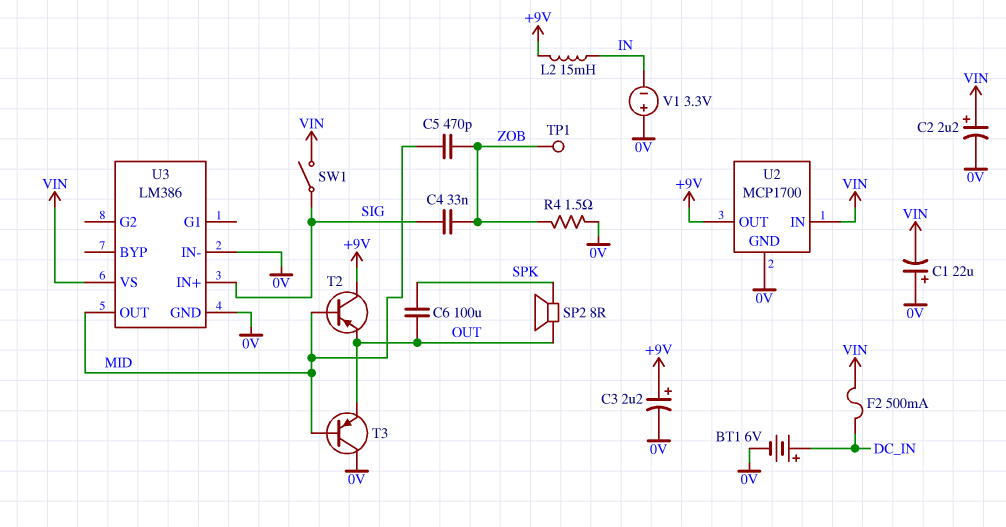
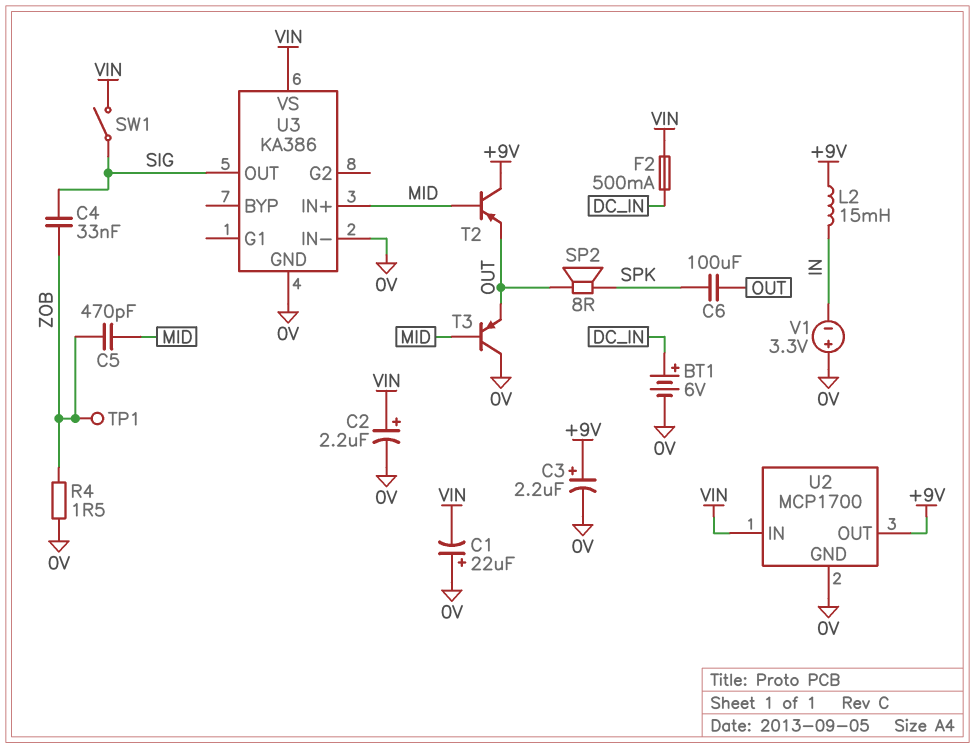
U3: LM386 -> KA386
U3 pin IN+: SIG -> MID
U3 pin OUT: MID -> SIG

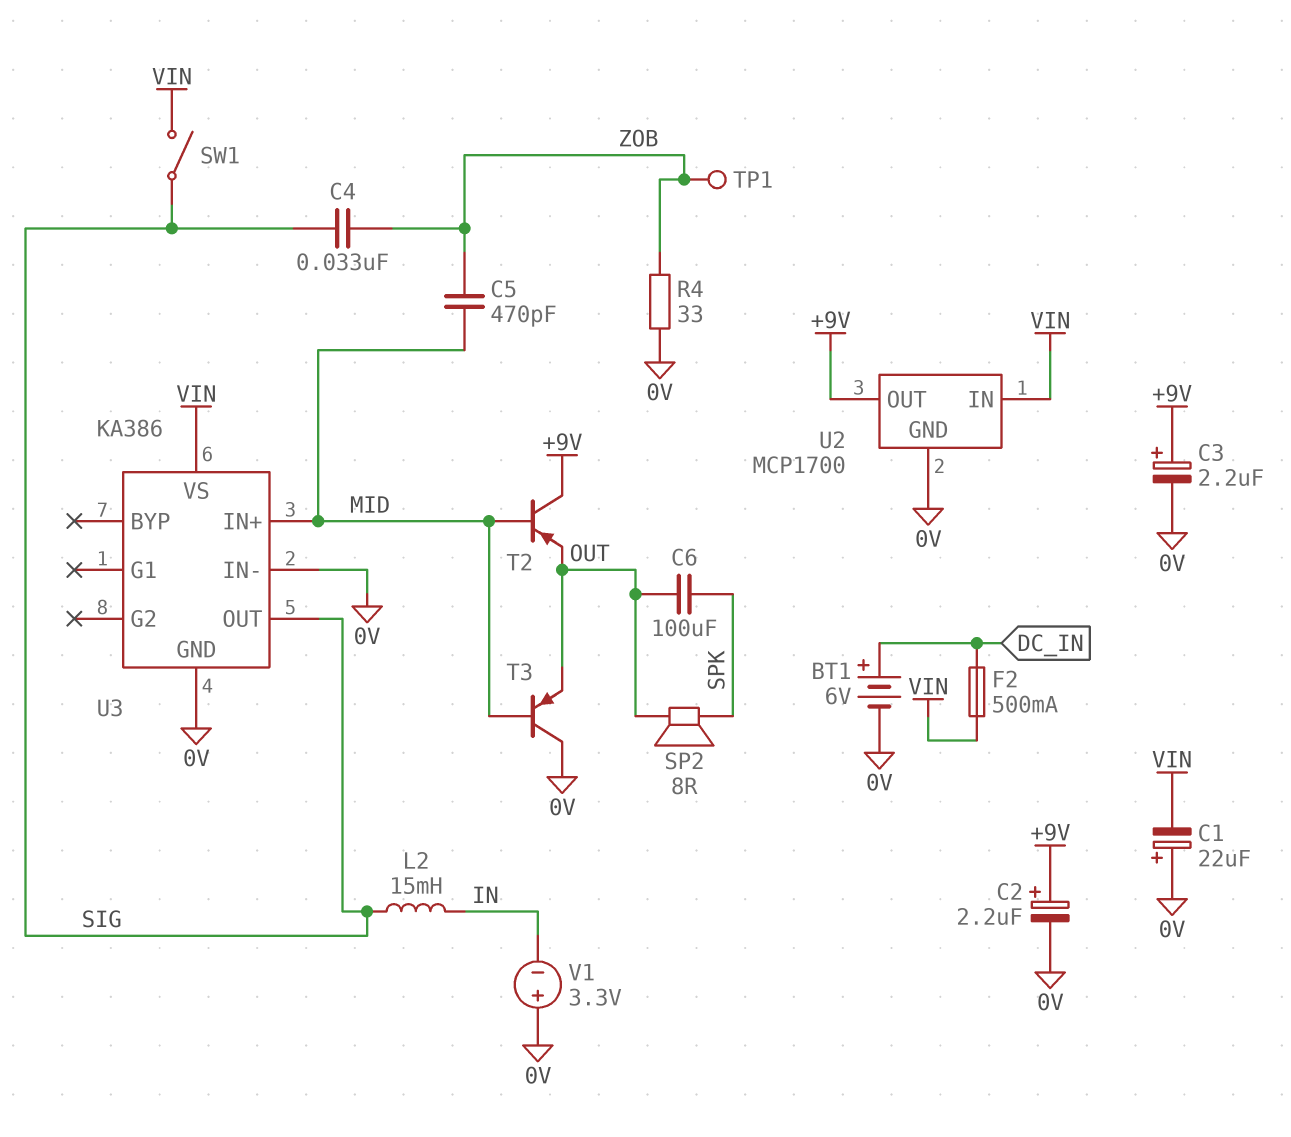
C2: 2.2uF (plus VIN, minus 0V) -> 2.2uF (plus +9V, minus 0V)
L2: 15mH (+9V, IN) -> 15mH (IN, SIG)
R4: 1.5 (0V, ZOB) -> 33 (0V, ZOB)

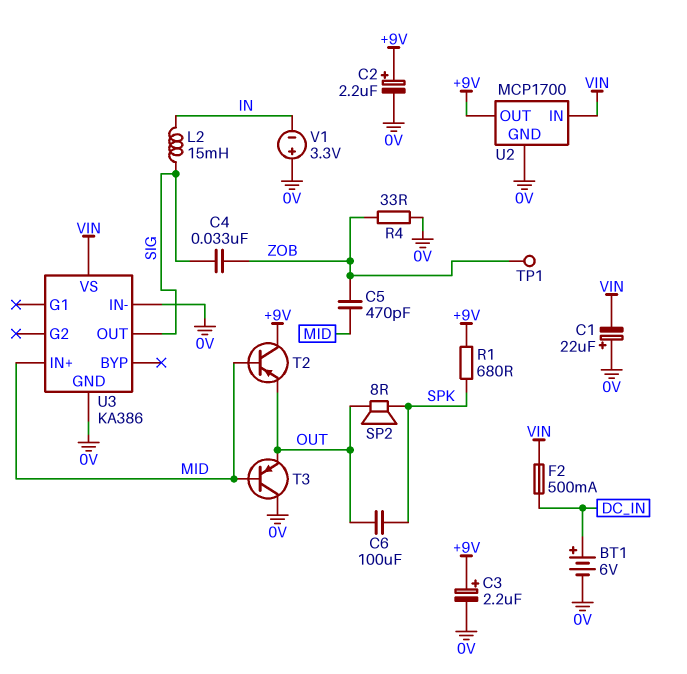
R1: none -> 680 (+9V, SPK)
SW1: switch (SIG, VIN) -> none

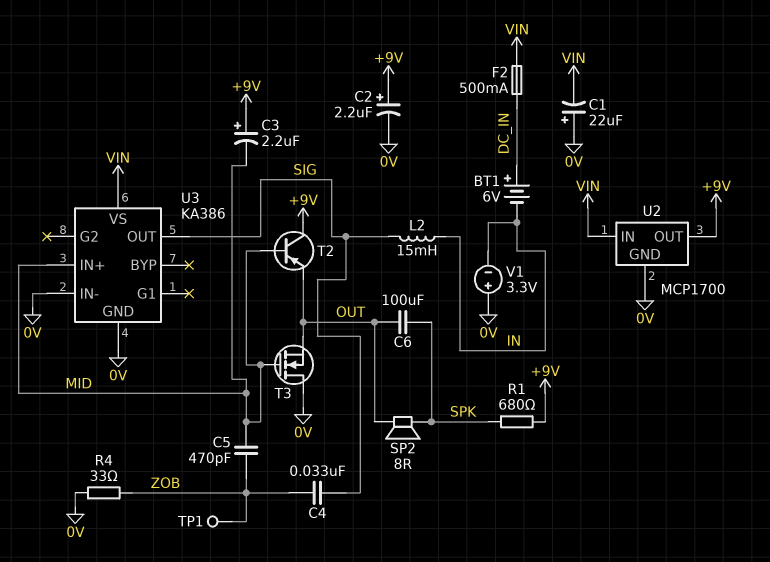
BT1: 6V (plus DC_IN, minus 0V) -> 6V (plus DC_IN, minus IN)
C3: 2.2uF (plus +9V, minus 0V) -> 2.2uF (plus +9V, minus MID)
T3: PNP (B MID, C 0V, E OUT) -> NMOS (G MID, D 0V, S OUT)

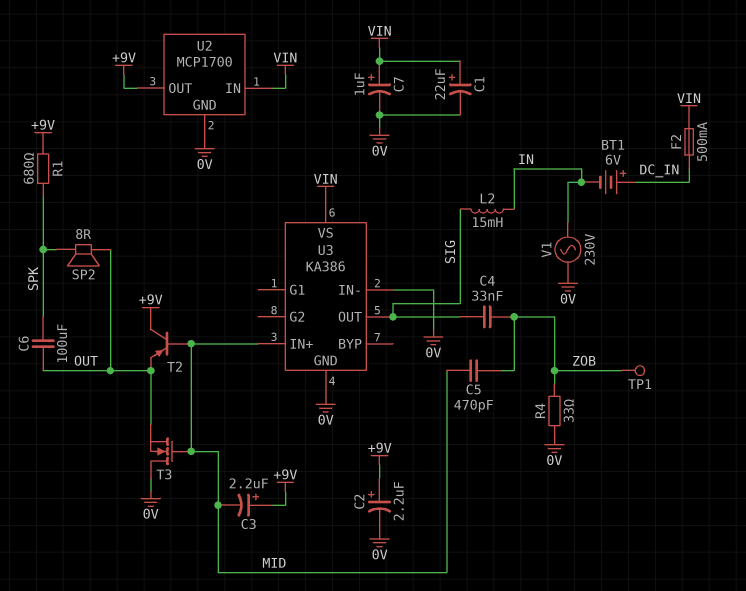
C1: 22uF (plus 0V, minus VIN) -> 22uF (plus VIN, minus 0V)
C7: none -> 1uF (plus VIN, minus 0V)
V1: 3.3V (plus 0V, minus IN) -> AC 230V (0V, IN)

